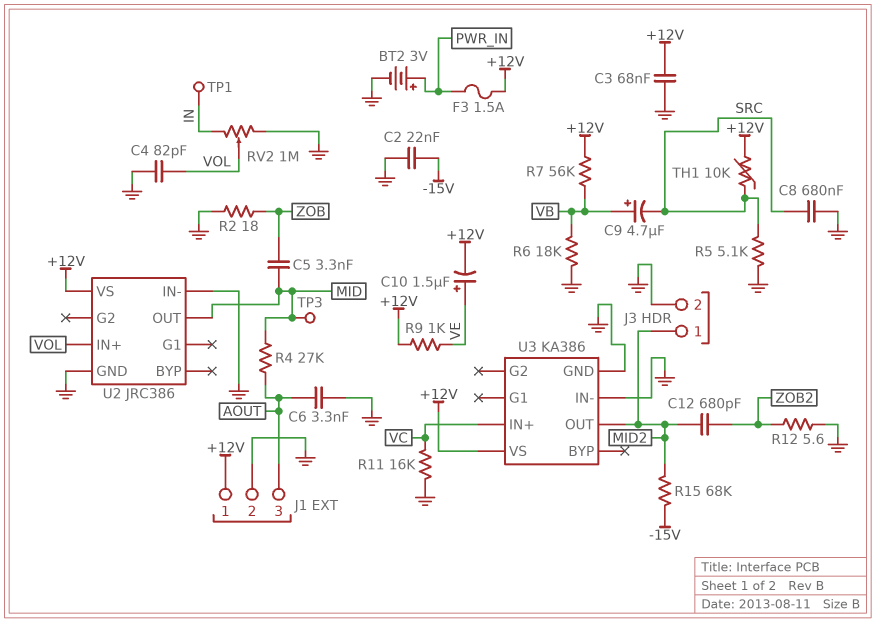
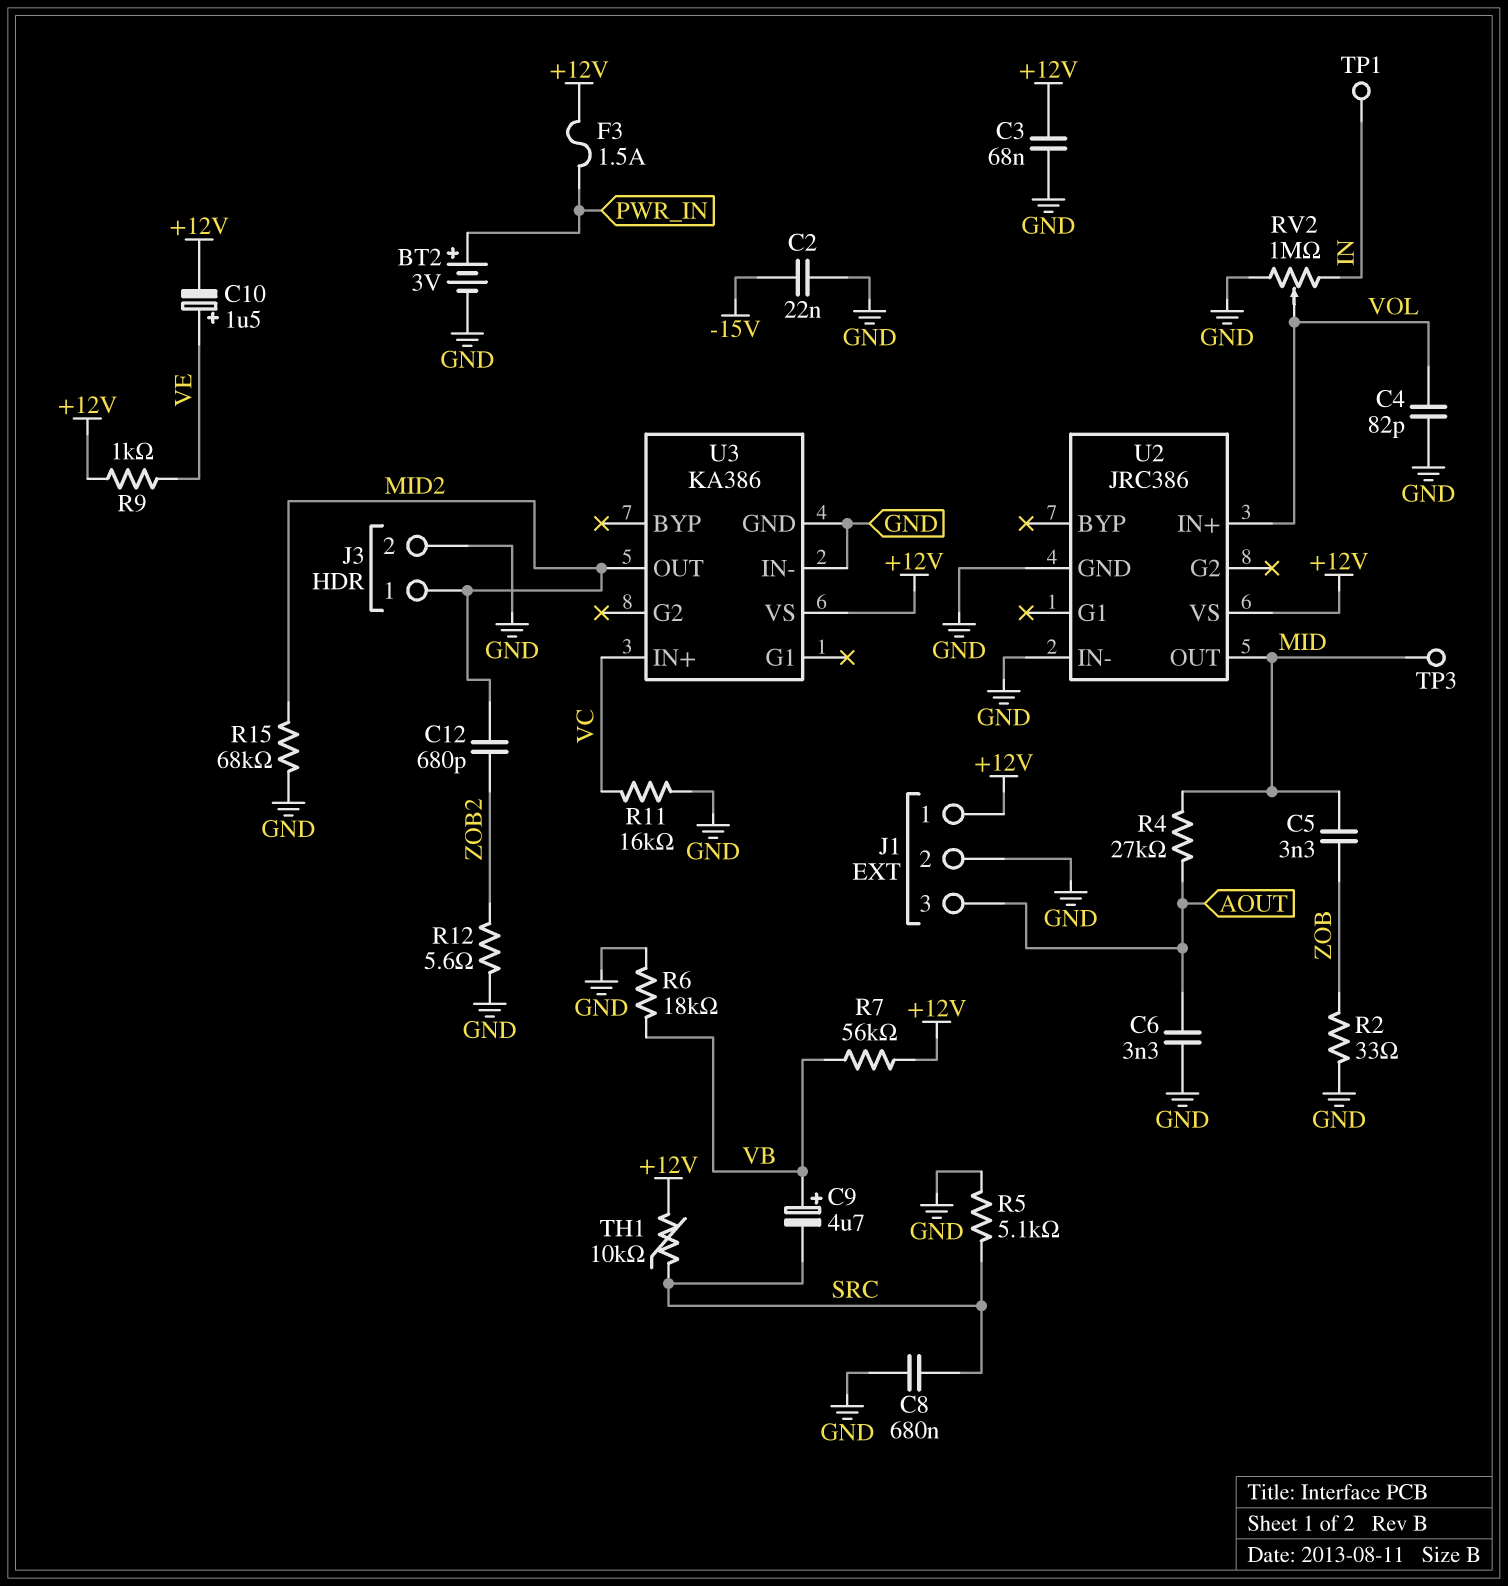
R2: 18 (GND, ZOB) -> 33 (GND, ZOB)
R15: 68k (-15V, MID2) -> 68k (GND, MID2)

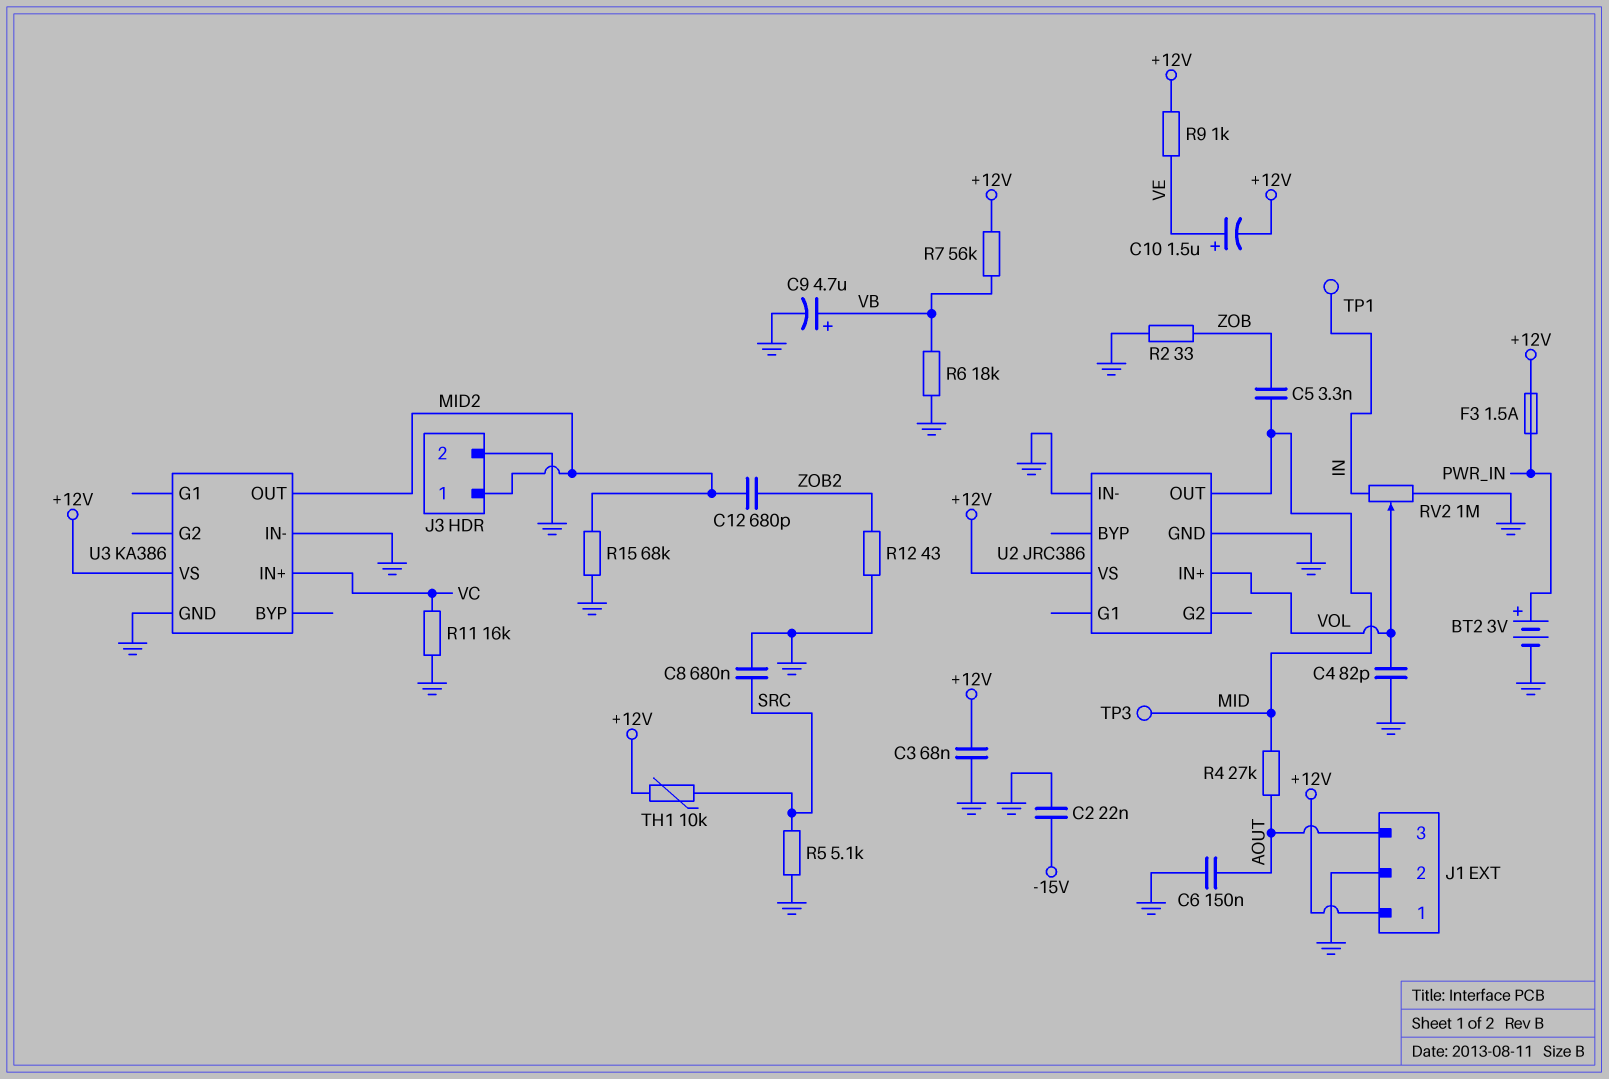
C6: 3.3nF (AOUT, GND) -> 150nF (AOUT, GND)
C9: 4.7uF (plus VB, minus SRC) -> 4.7uF (plus VB, minus GND)
R12: 5.6 (GND, ZOB2) -> 43 (GND, ZOB2)

